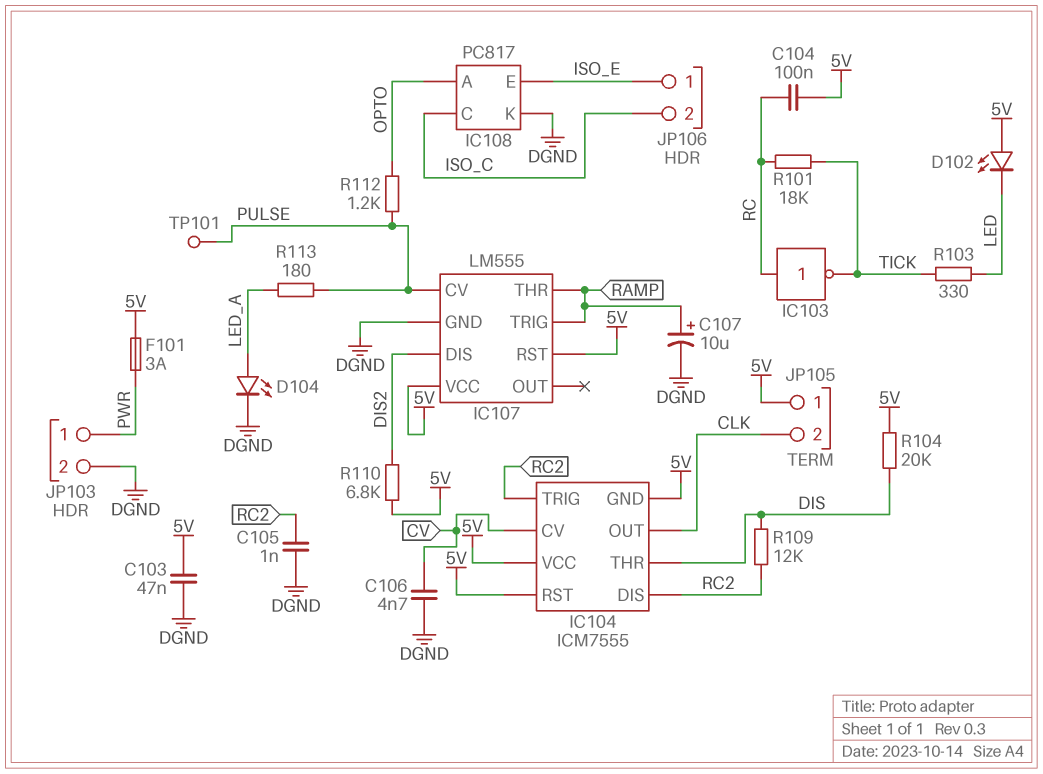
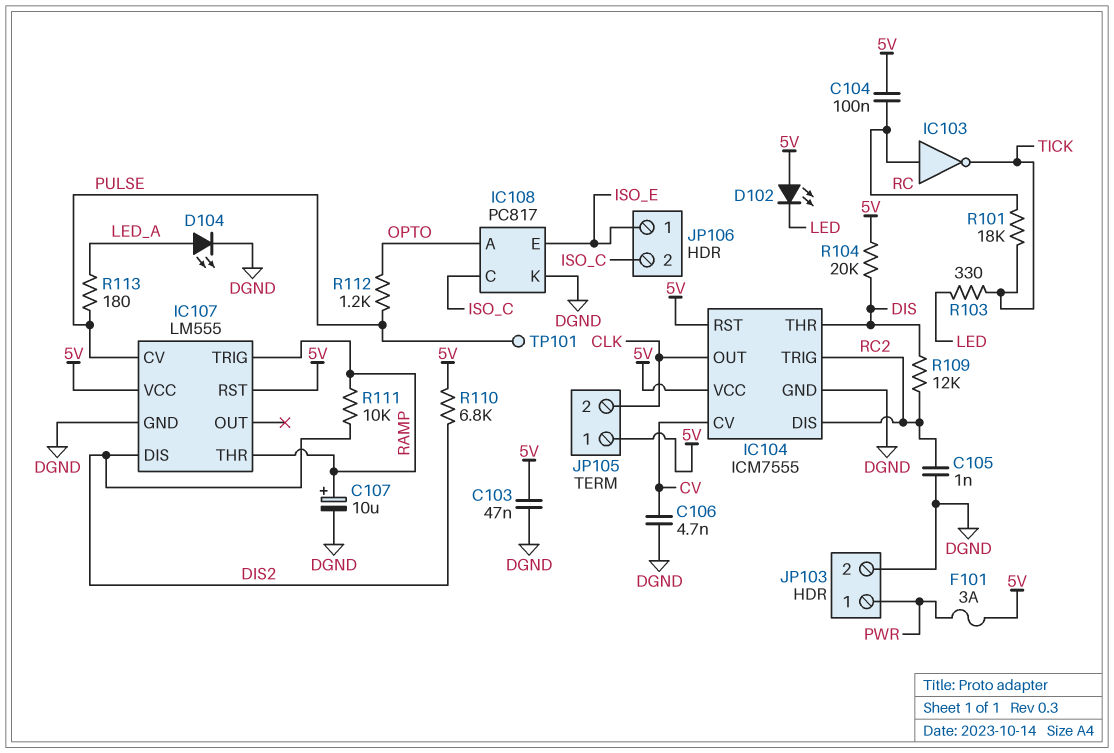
IC104 pin GND: 5V -> DGND
R111: none -> 10k (DIS2, RAMP)

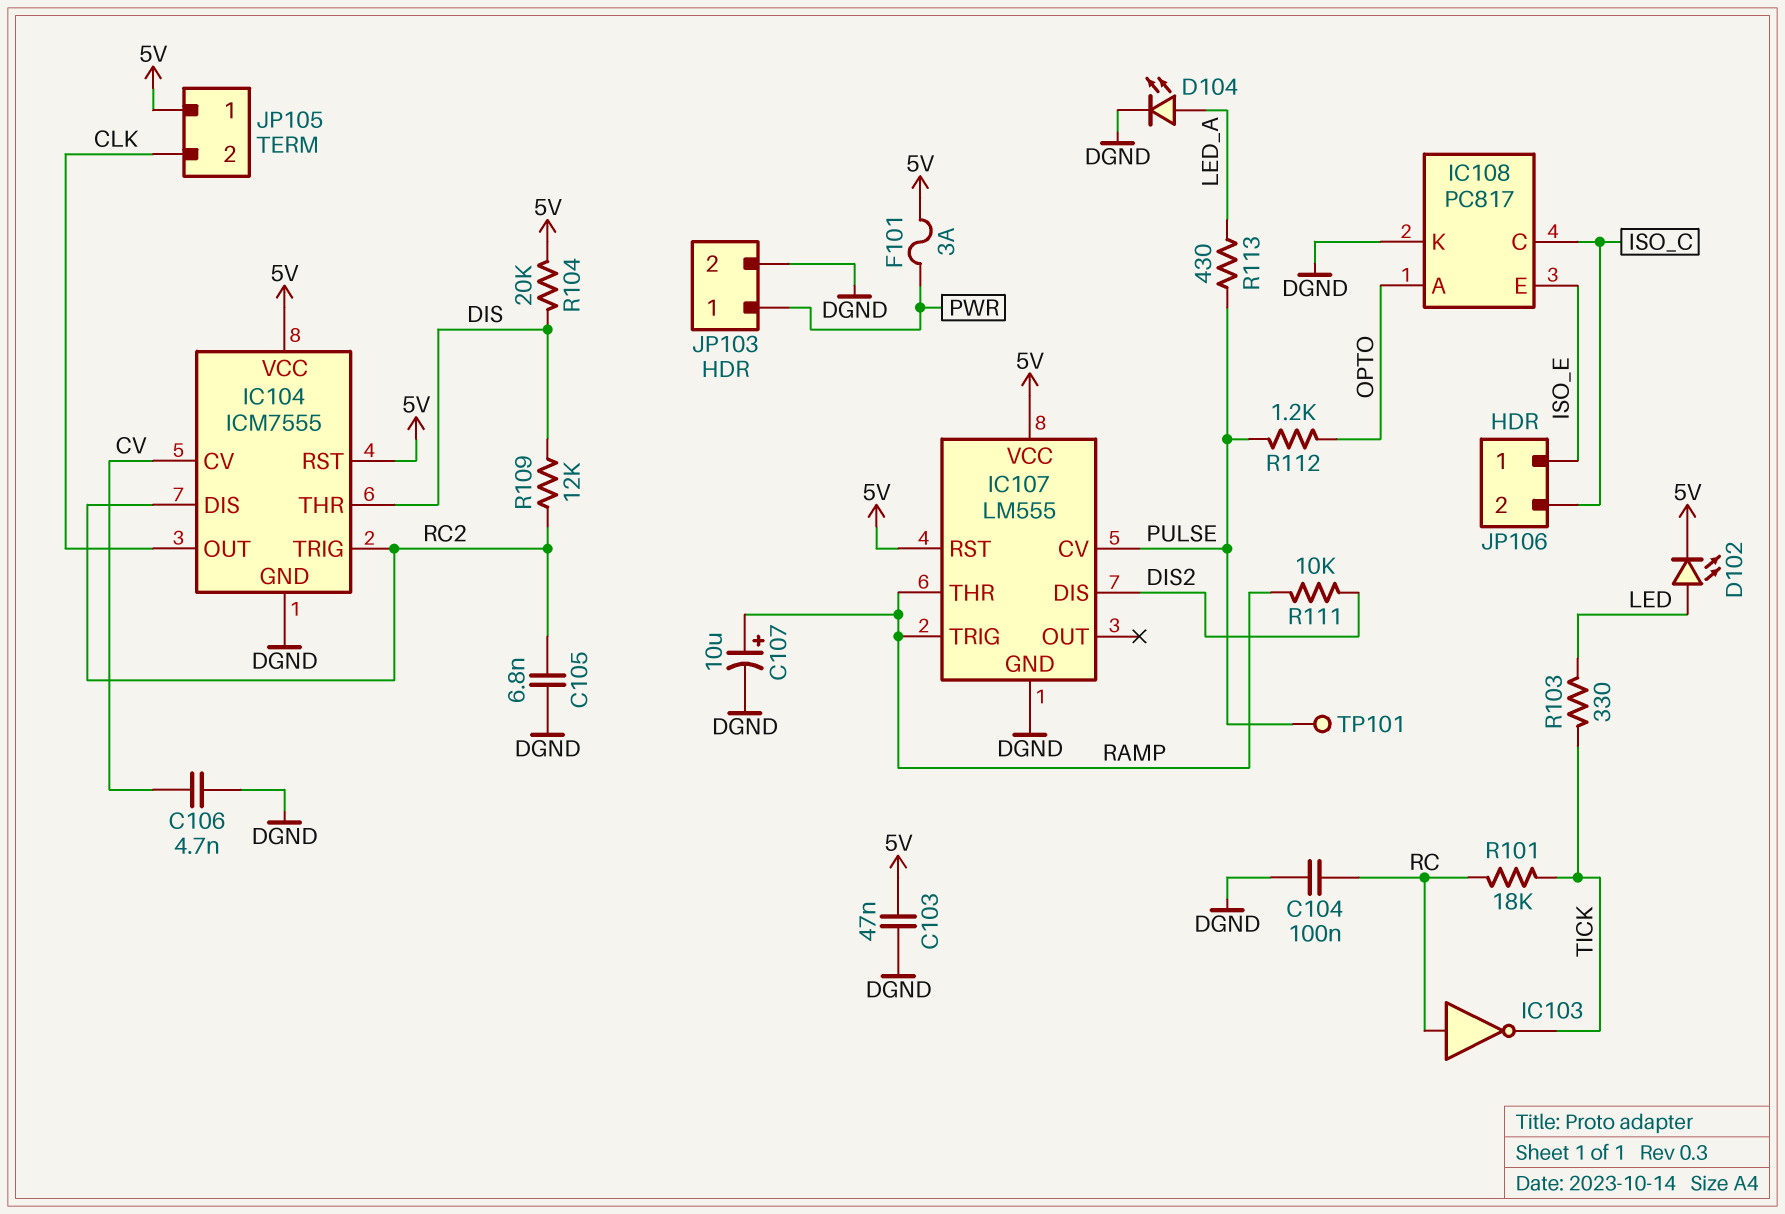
C104: 100nF (5V, RC) -> 100nF (DGND, RC)
C105: 1nF (DGND, RC2) -> 6.8nF (DGND, RC2)
D102: LED (A 5V, K LED) -> LED (A LED, K 5V)
R110: 6.8k (5V, DIS2) -> none
R113: 180 (LED_A, PULSE) -> 430 (LED_A, PULSE)

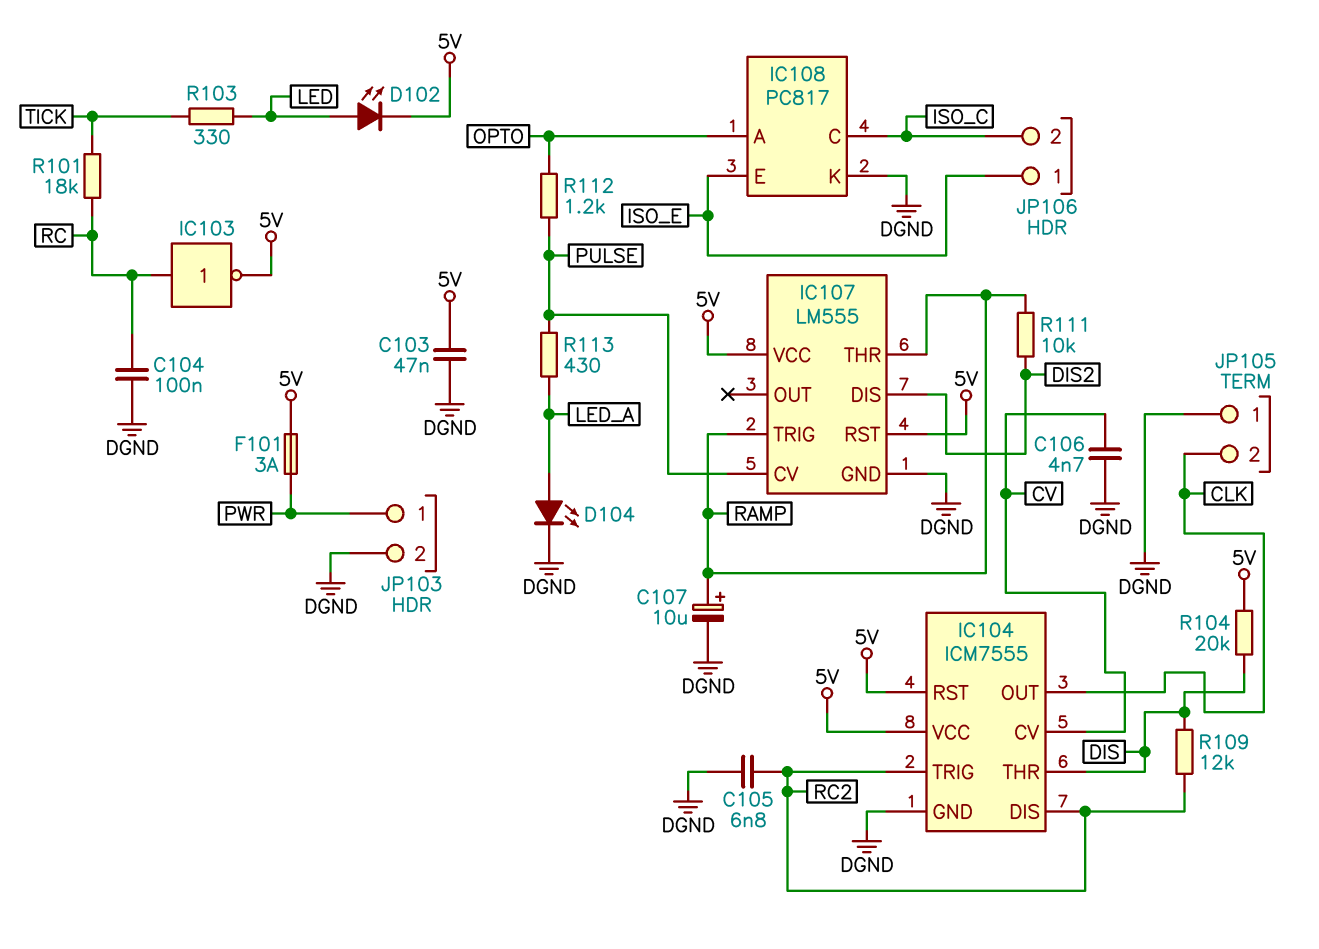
IC103: NOT (in RC, out TICK) -> NOT (in RC, out 5V)
JP105 pin 1: 5V -> DGND
TP101: test point (PULSE) -> none

